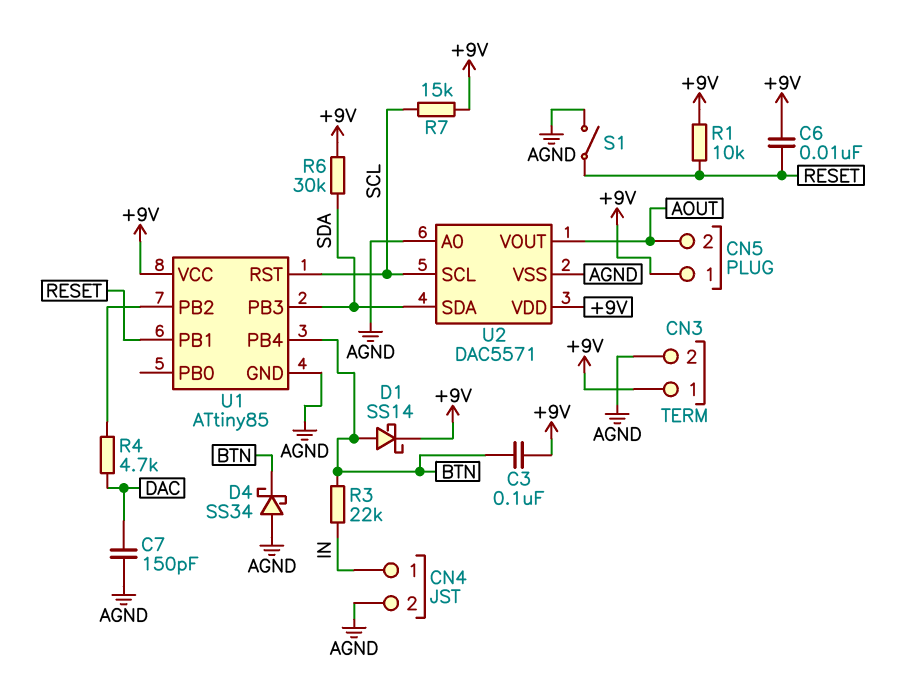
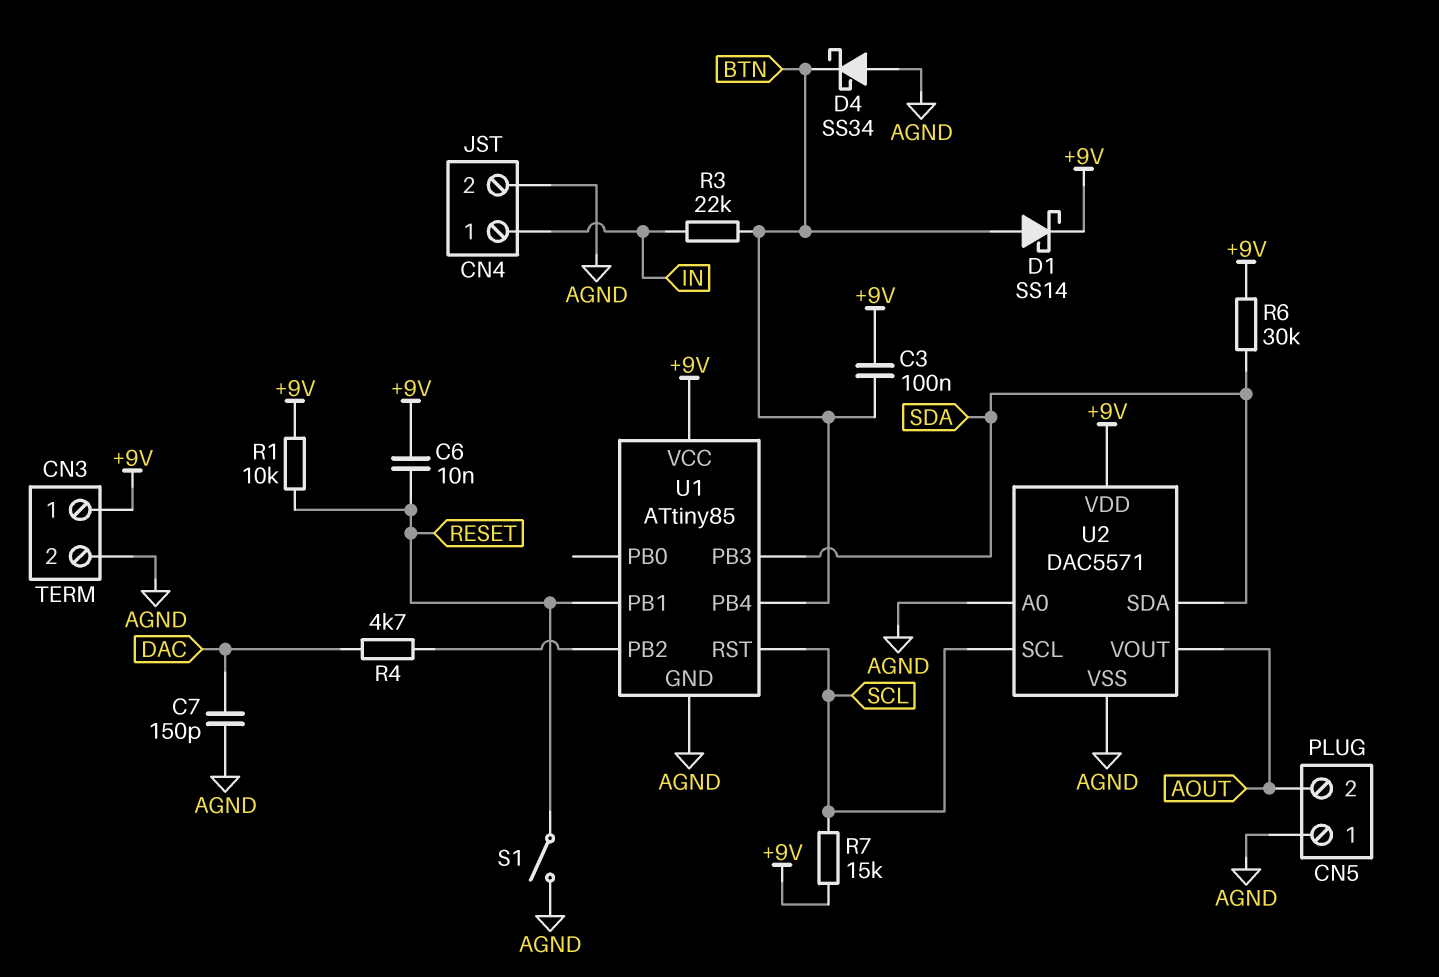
CN5 pin 1: +9V -> AGND

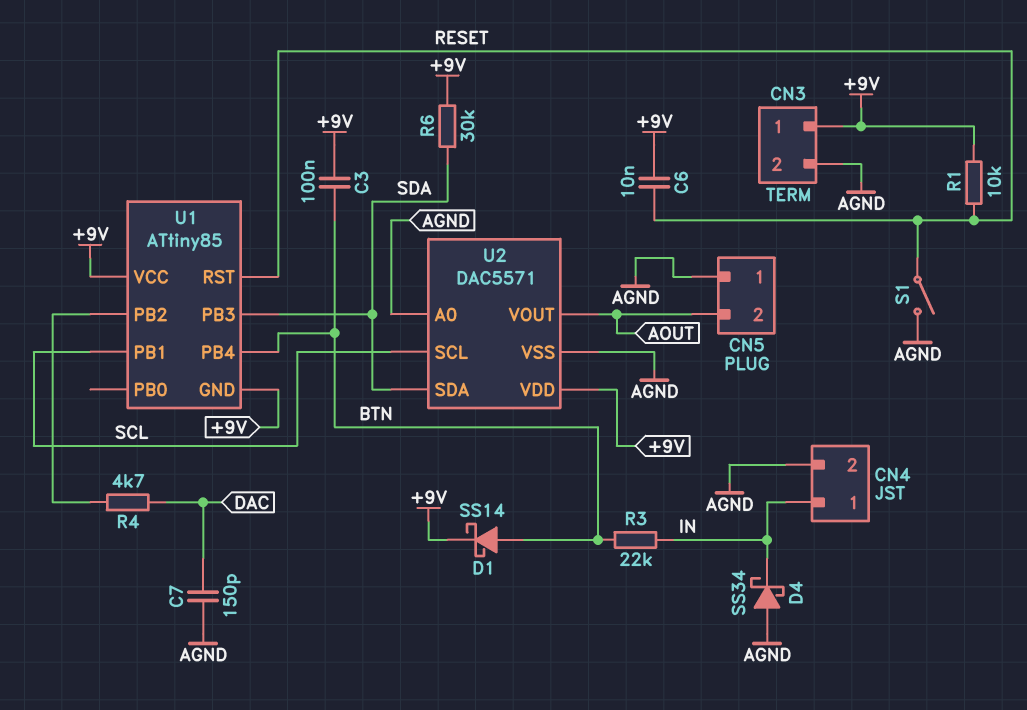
D4: schottky SS34 (A AGND, K BTN) -> schottky SS34 (A AGND, K IN)
R7: 15k (+9V, SCL) -> none
U1 pin GND: AGND -> +9V
U1 pin PB1: RESET -> SCL
U1 pin RST: SCL -> RESET

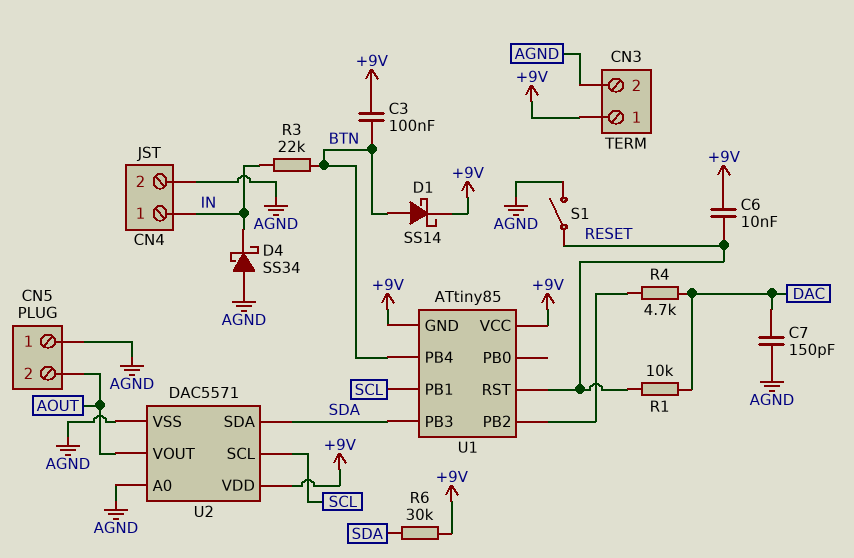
R1: 10k (+9V, RESET) -> 10k (DAC, RESET)

